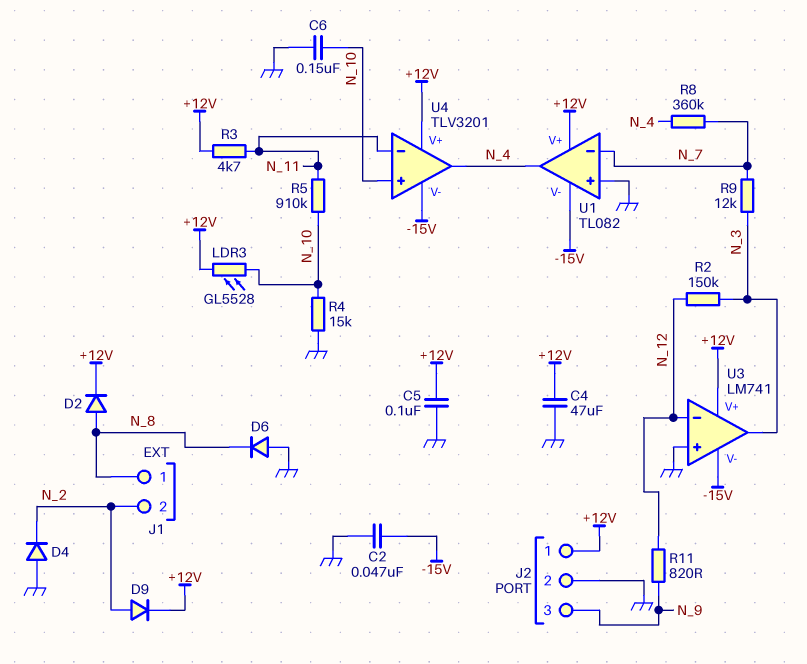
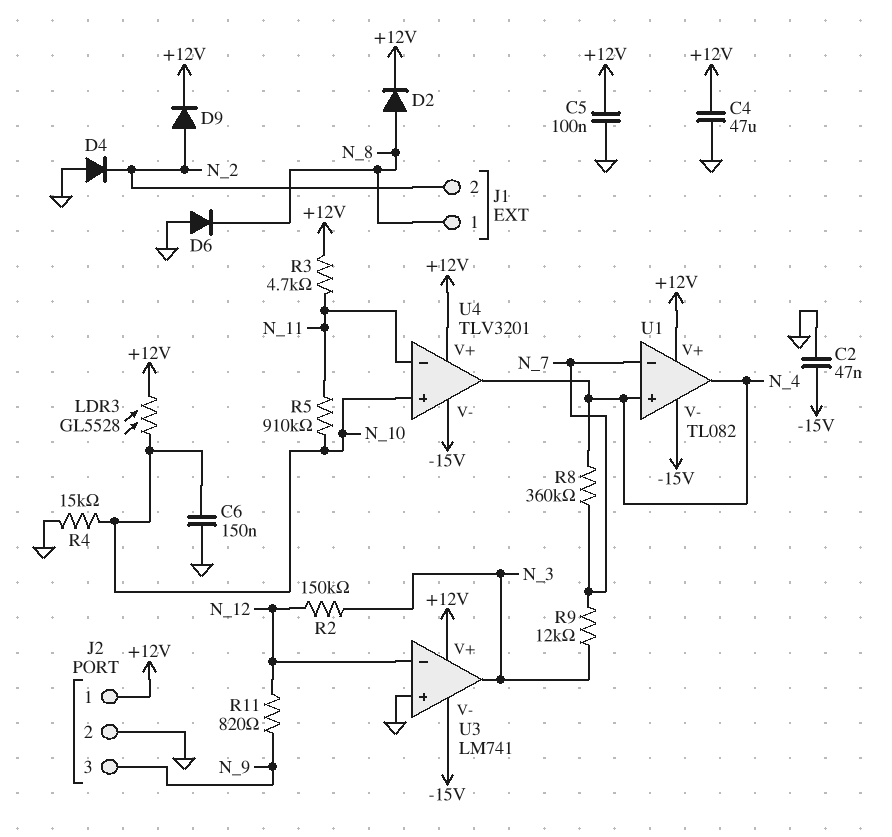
U1 pin in+: GND -> N_4

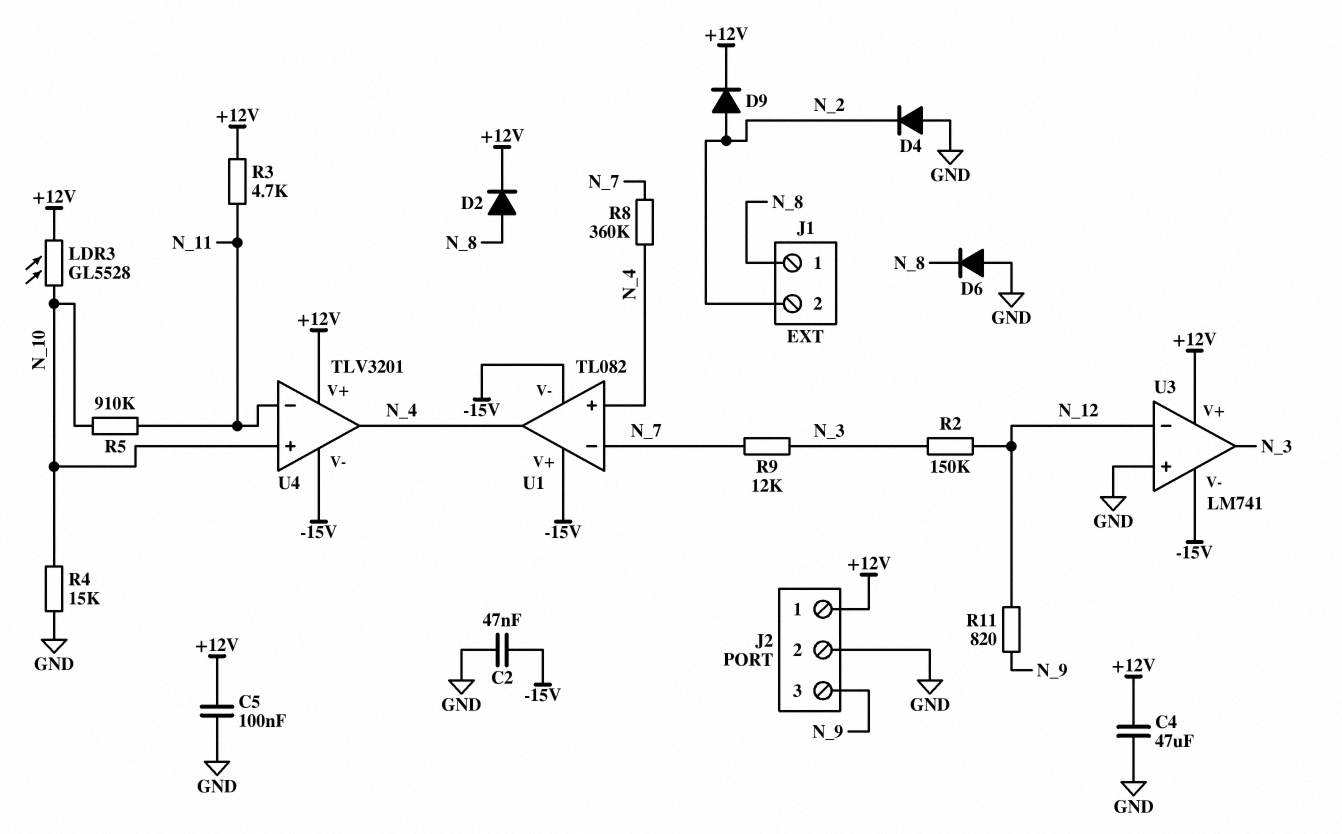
C6: 150nF (GND, N_10) -> none
U1 pin V+: +12V -> -15V

